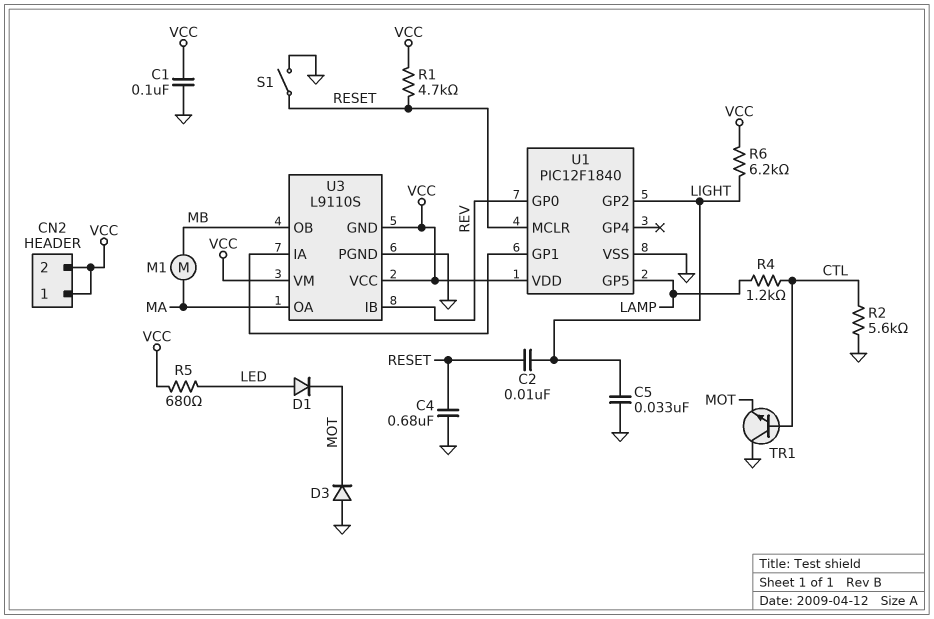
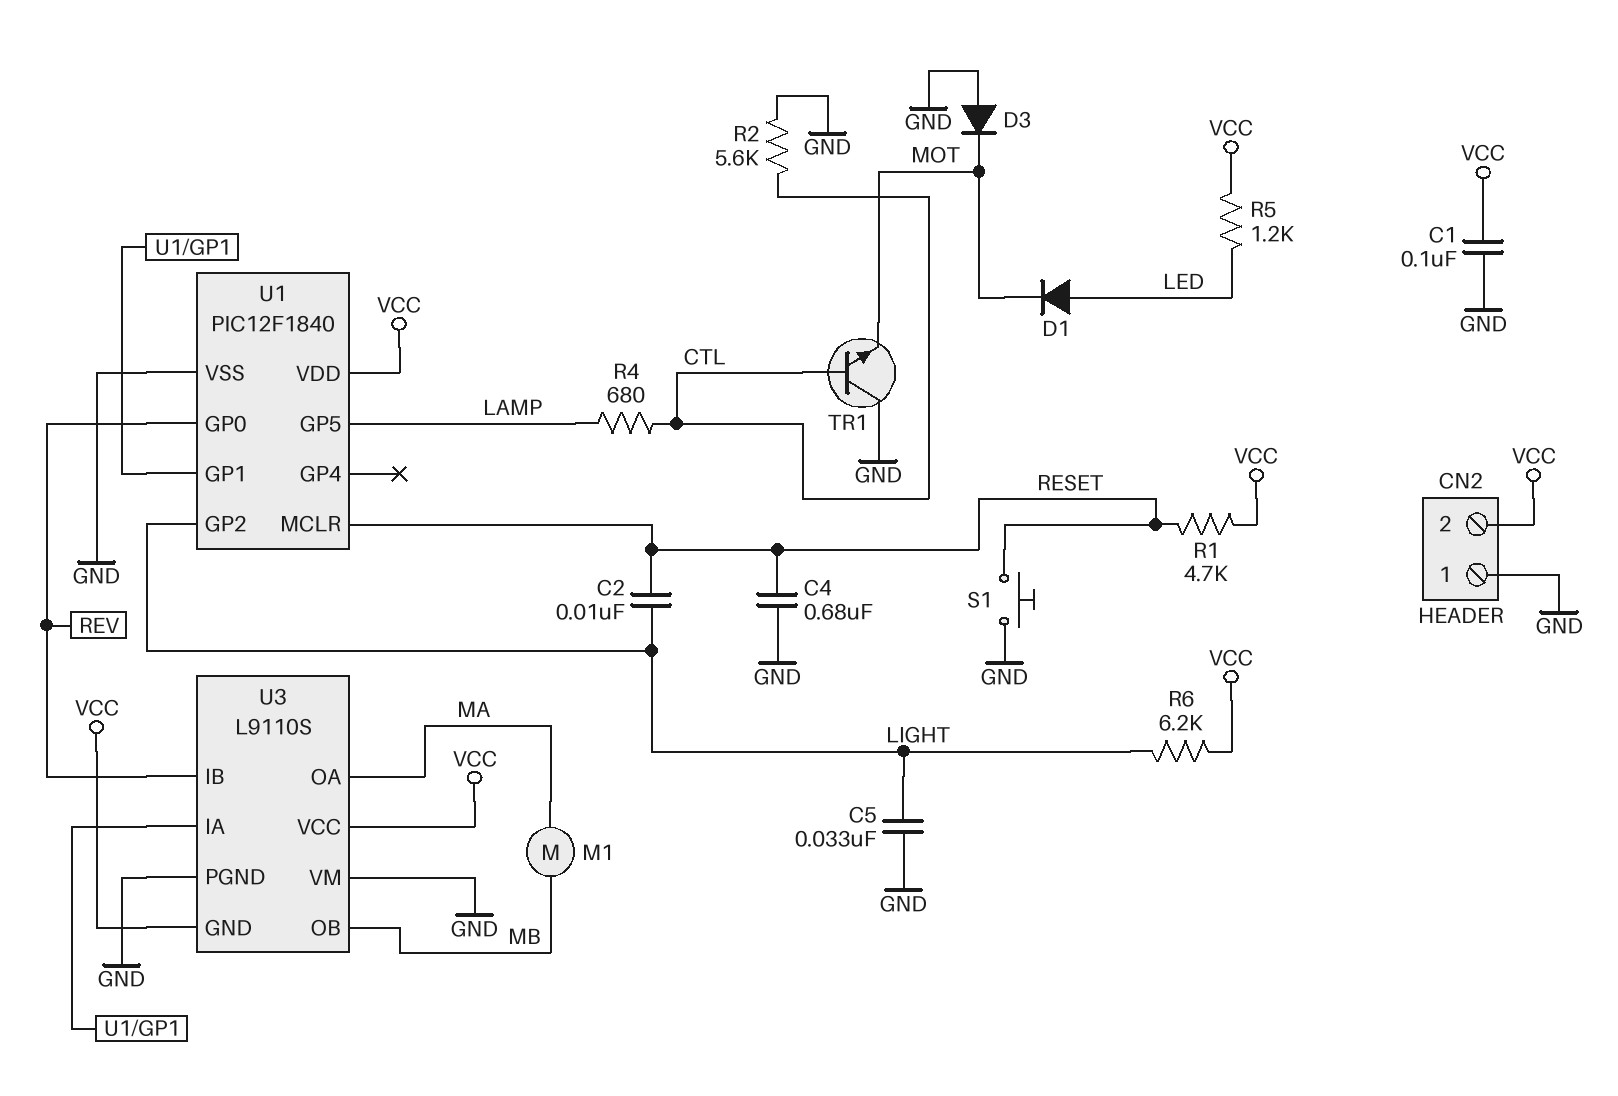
CN2 pin 1: VCC -> GND
R4: 1.2k (CTL, LAMP) -> 680 (CTL, LAMP)
R5: 680 (LED, VCC) -> 1.2k (LED, VCC)
S1: switch (GND, RESET) -> button (GND, RESET)
U3 pin VM: VCC -> GND

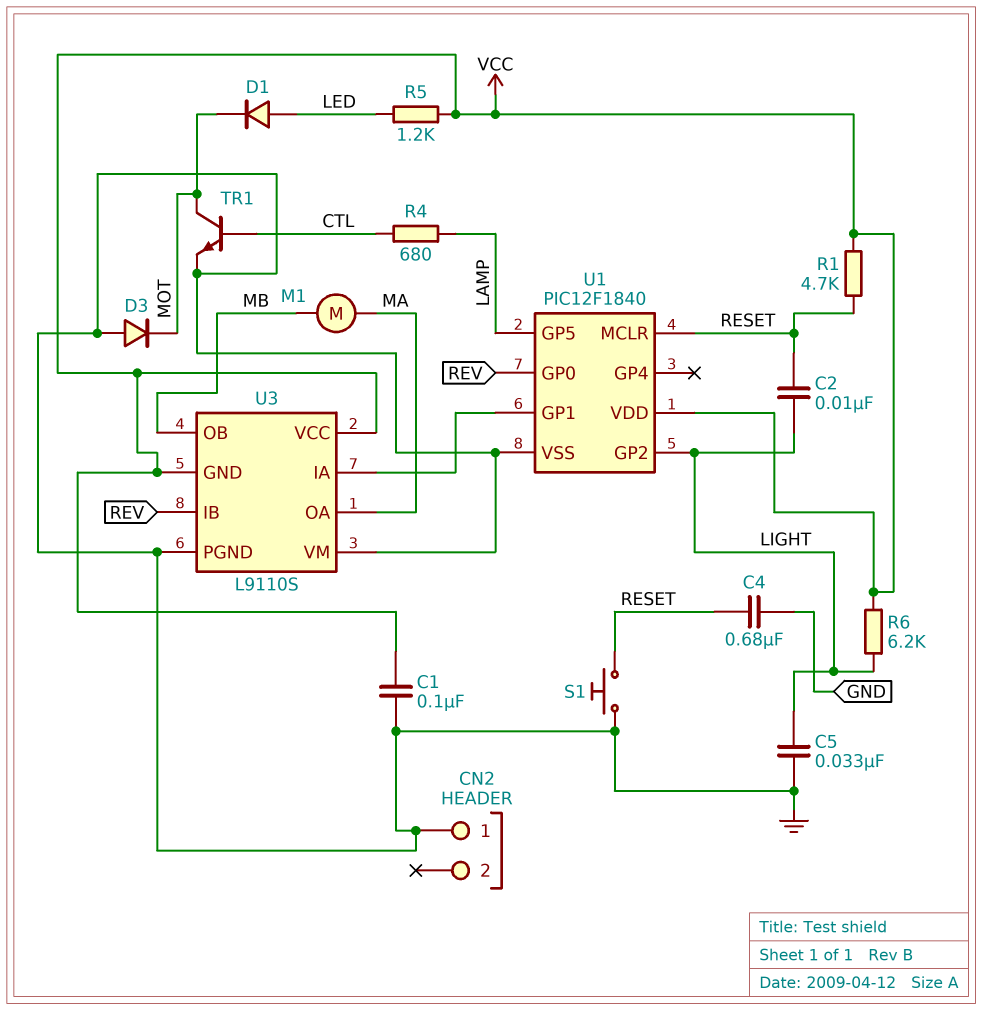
CN2 pin 2: VCC -> none
R2: 5.6k (CTL, GND) -> none
TR1: NPN (B CTL, C GND, E MOT) -> NPN (B CTL, C MOT, E GND)

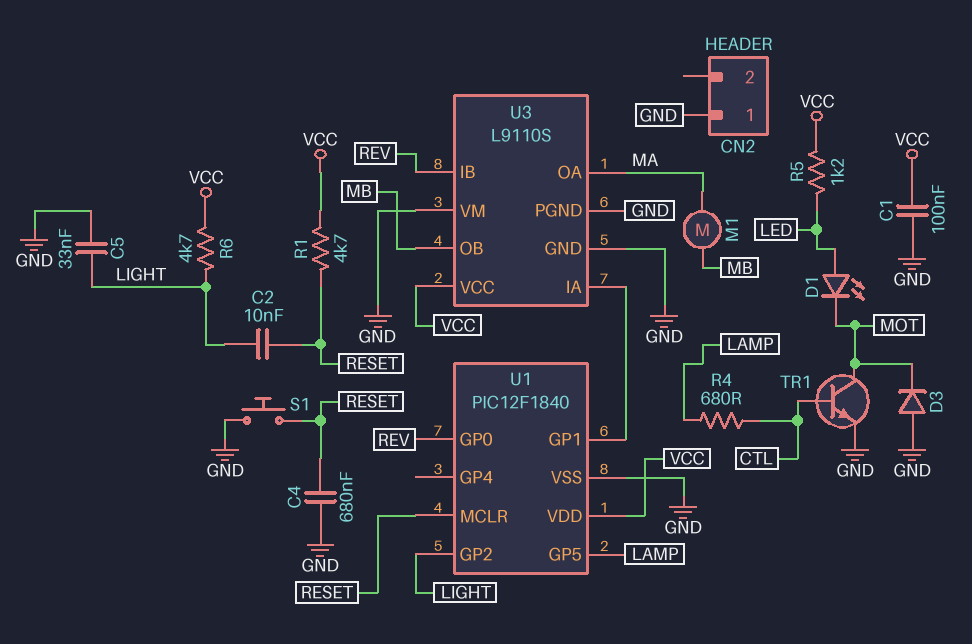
D1: diode (A LED, K MOT) -> LED (A LED, K MOT)
R6: 6.2k (LIGHT, VCC) -> 4.7k (LIGHT, VCC)
U3 pin GND: VCC -> GND

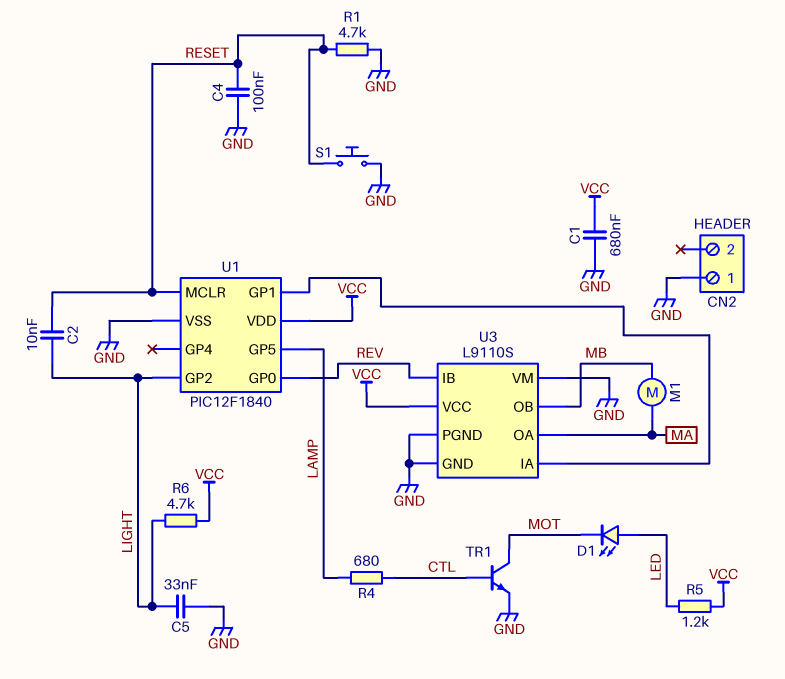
C1: 100nF (GND, VCC) -> 680nF (GND, VCC)
C4: 680nF (GND, RESET) -> 100nF (GND, RESET)
D3: diode (A GND, K MOT) -> none
R1: 4.7k (RESET, VCC) -> 4.7k (GND, RESET)

